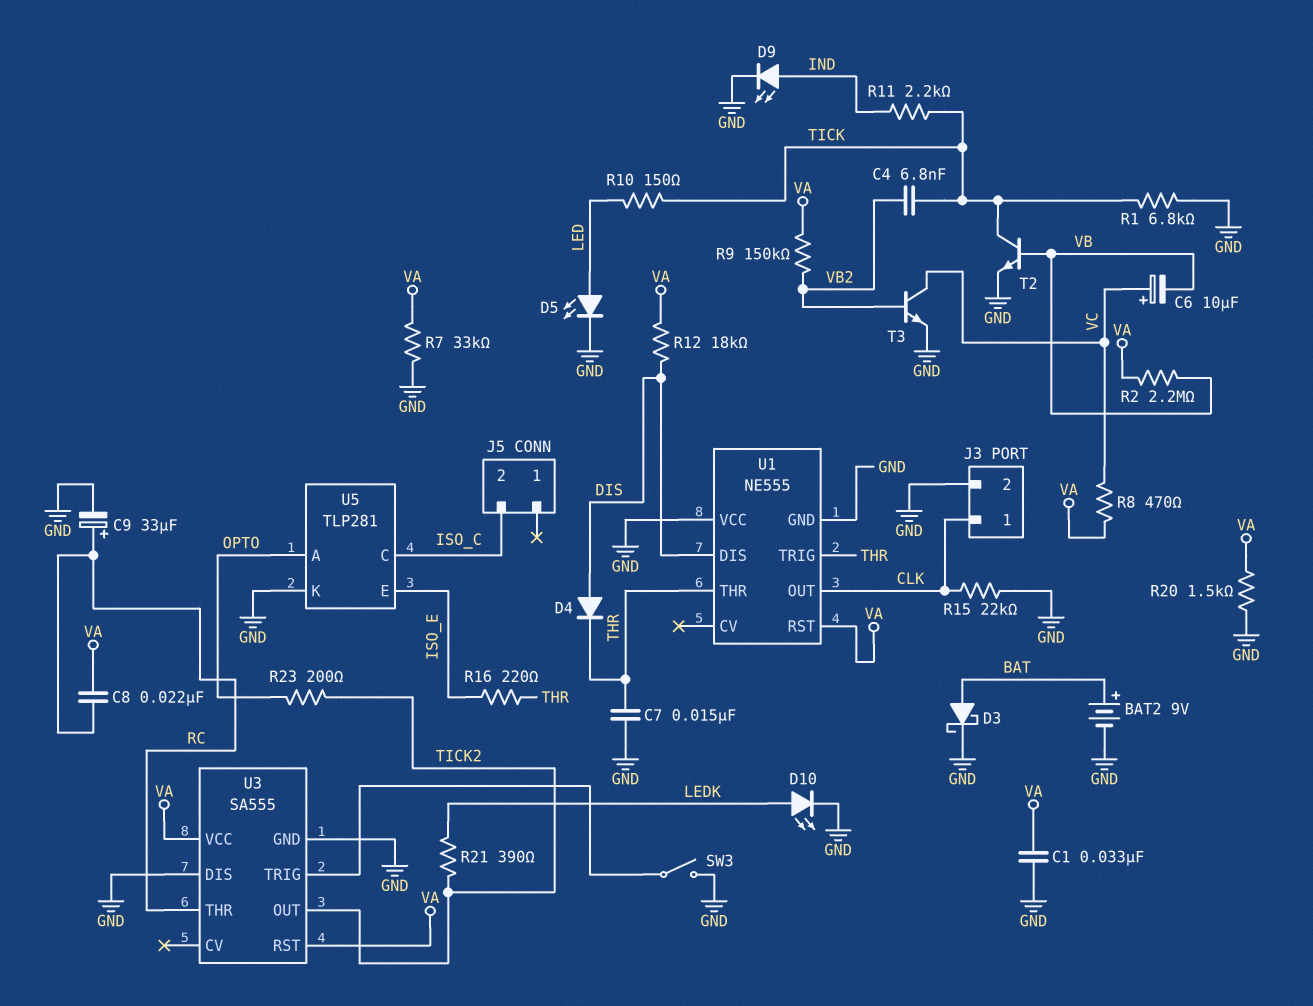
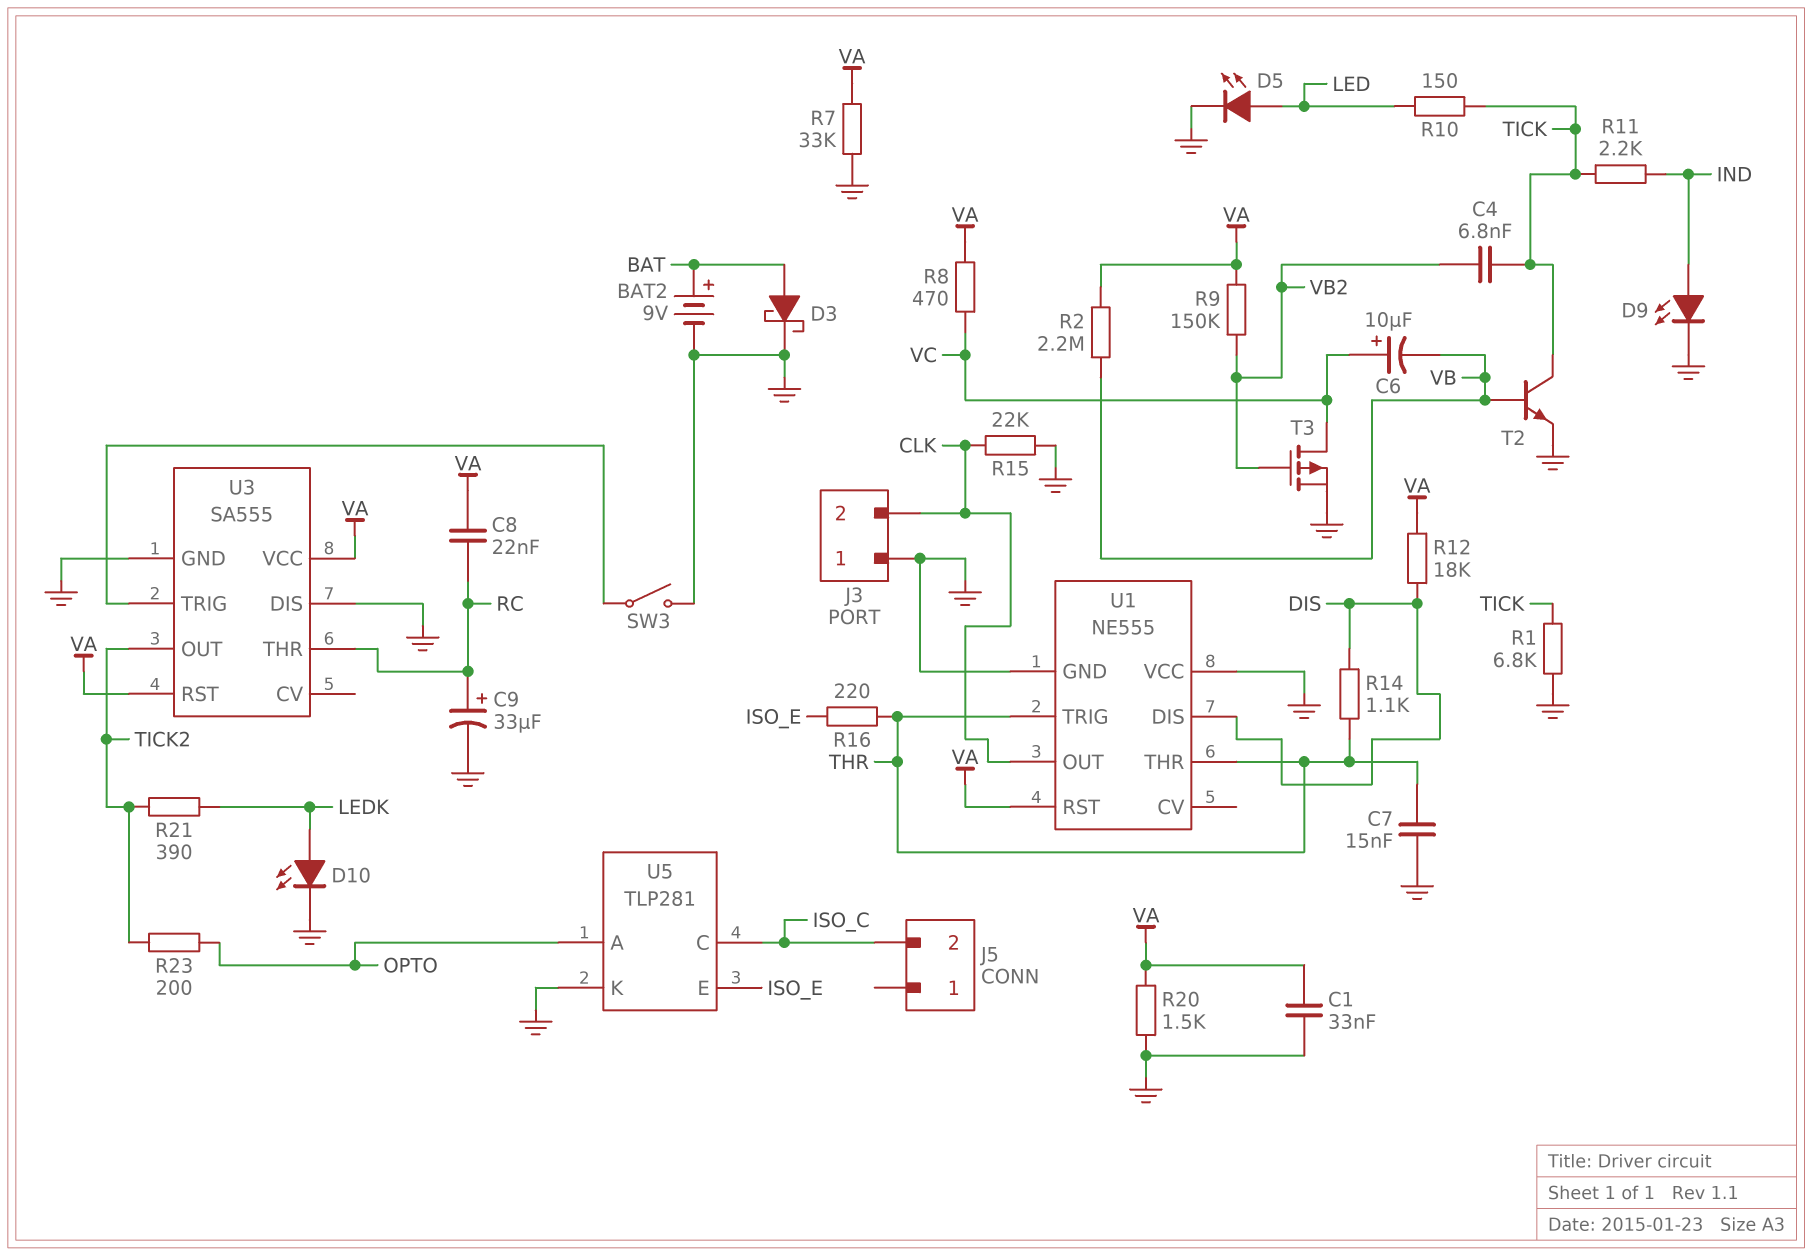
D4: diode (A DIS, K THR) -> none
J3 pin 1: CLK -> GND
J3 pin 2: GND -> CLK
R14: none -> 1.1k (DIS, THR)
T3: NPN (B VB2, C VC, E GND) -> PMOS (G VB2, D VC, S GND)

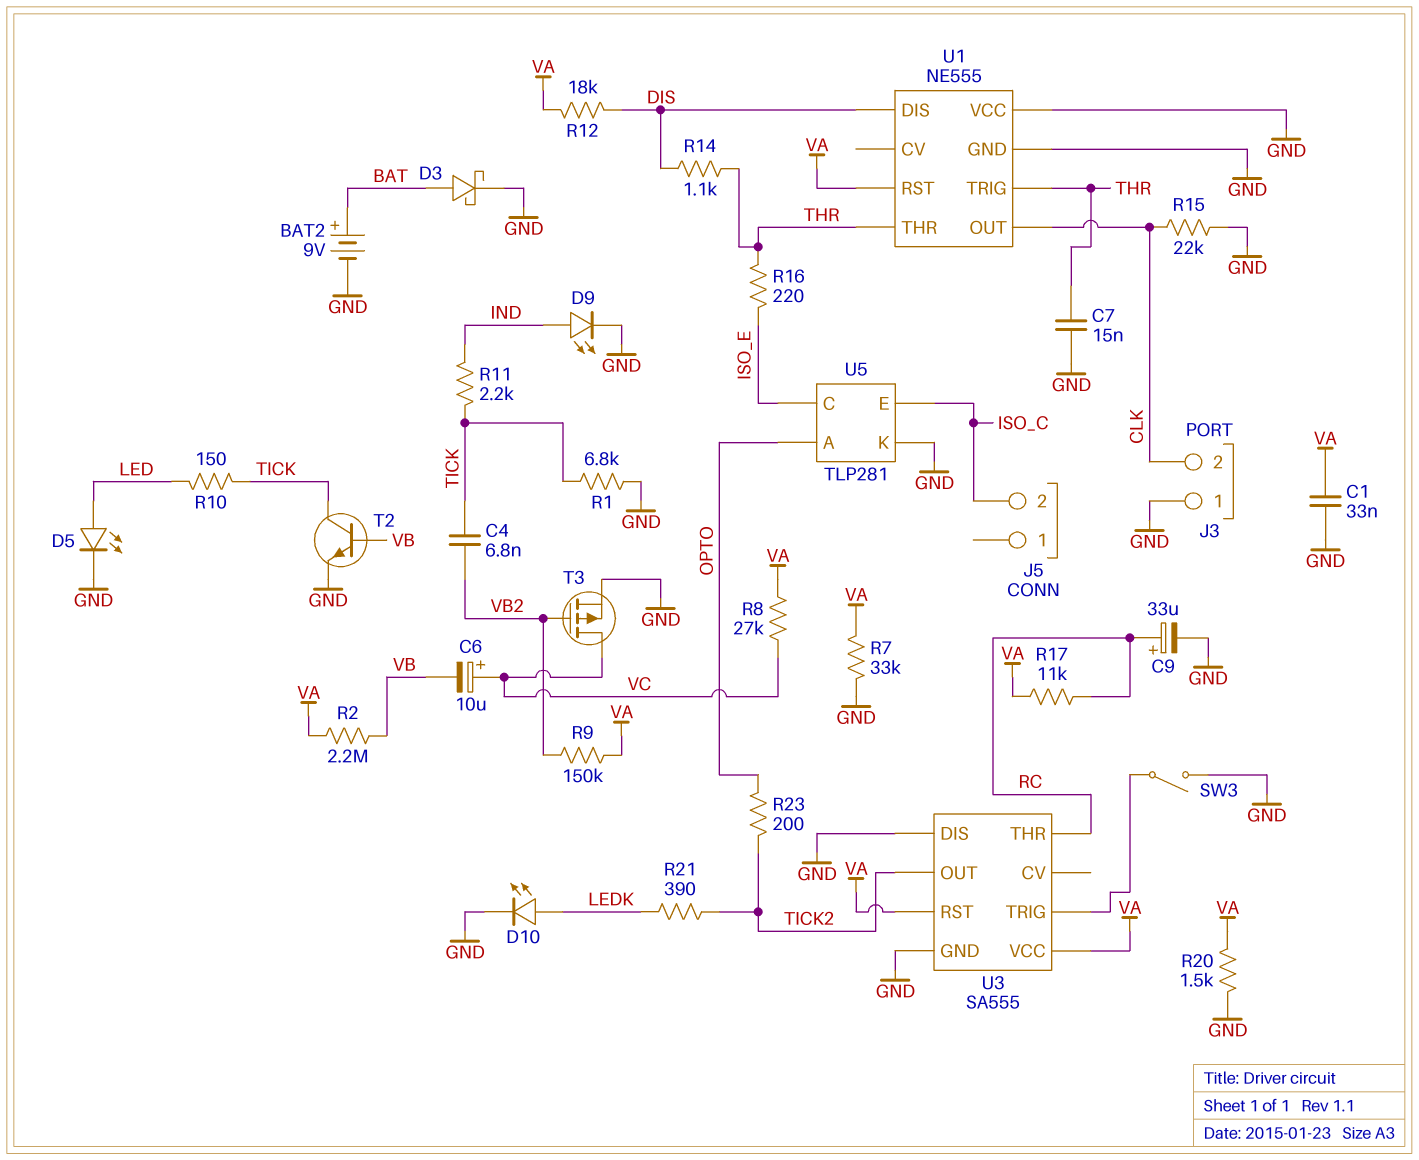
C8: 22nF (RC, VA) -> none
R8: 470 (VA, VC) -> 27k (VA, VC)
R17: none -> 11k (RC, VA)
U5 pin C: ISO_C -> ISO_E
U5 pin E: ISO_E -> ISO_C

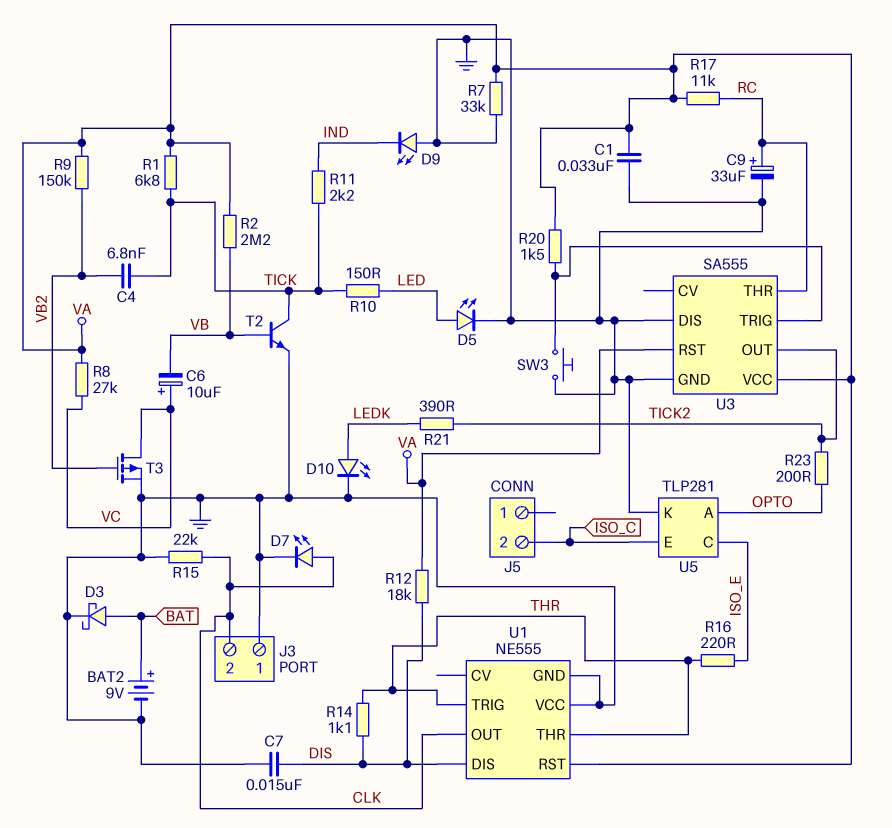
C7: 15nF (GND, THR) -> 15nF (DIS, GND)
D7: none -> LED (A CLK, K GND)
D9: LED (A IND, K GND) -> LED (A GND, K IND)
R1: 6.8k (GND, TICK) -> 6.8k (TICK, VA)
R20: 1.5k (GND, VA) -> 1.5k (U3/TRIG, VA)
SW3: switch (GND, U3/TRIG) -> button (GND, U3/TRIG)

